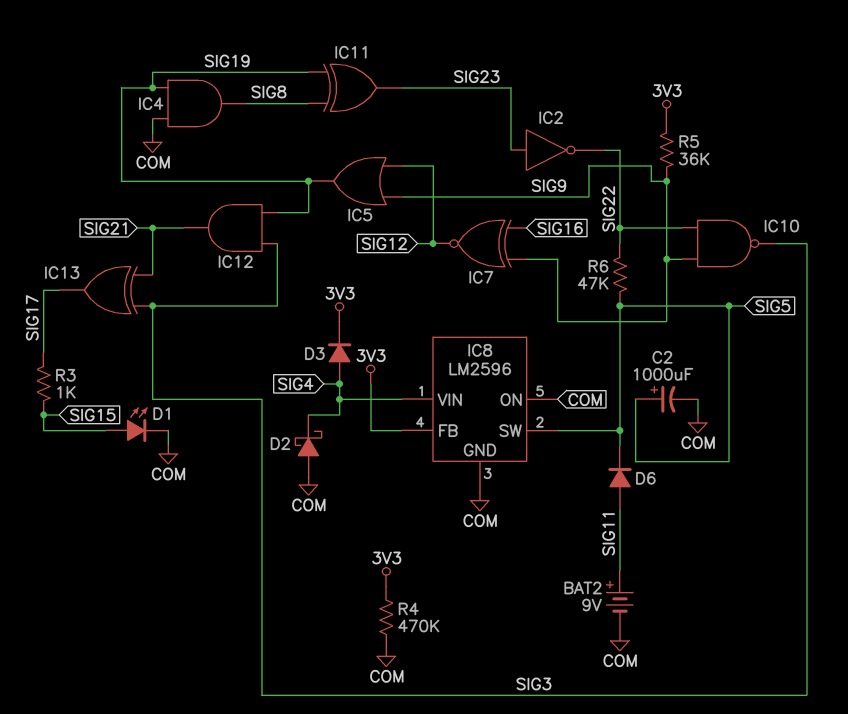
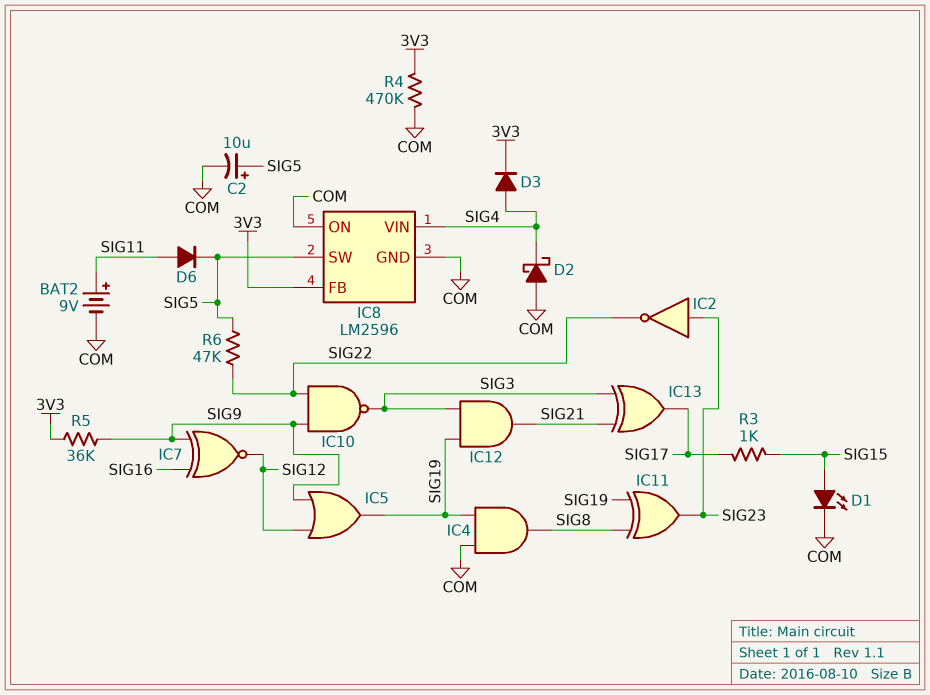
C2: 1000uF (plus SIG5, minus COM) -> 10uF (plus SIG5, minus COM)

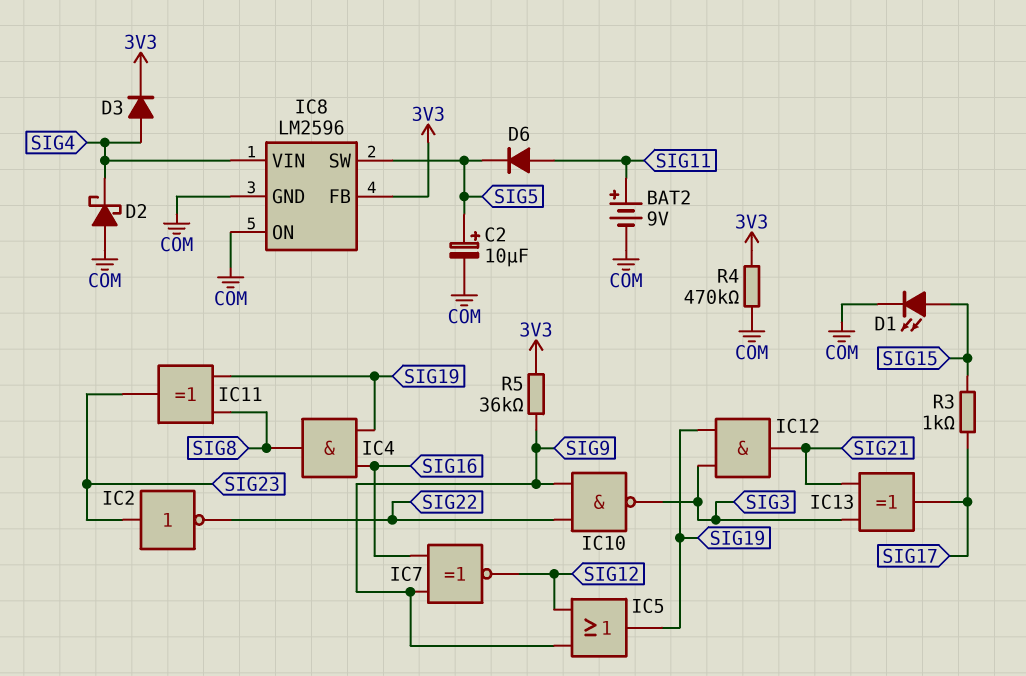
IC4: AND (in COM, in SIG19, out SIG8) -> AND (in SIG16, in SIG19, out SIG8)
R6: 47k (SIG5, SIG22) -> none

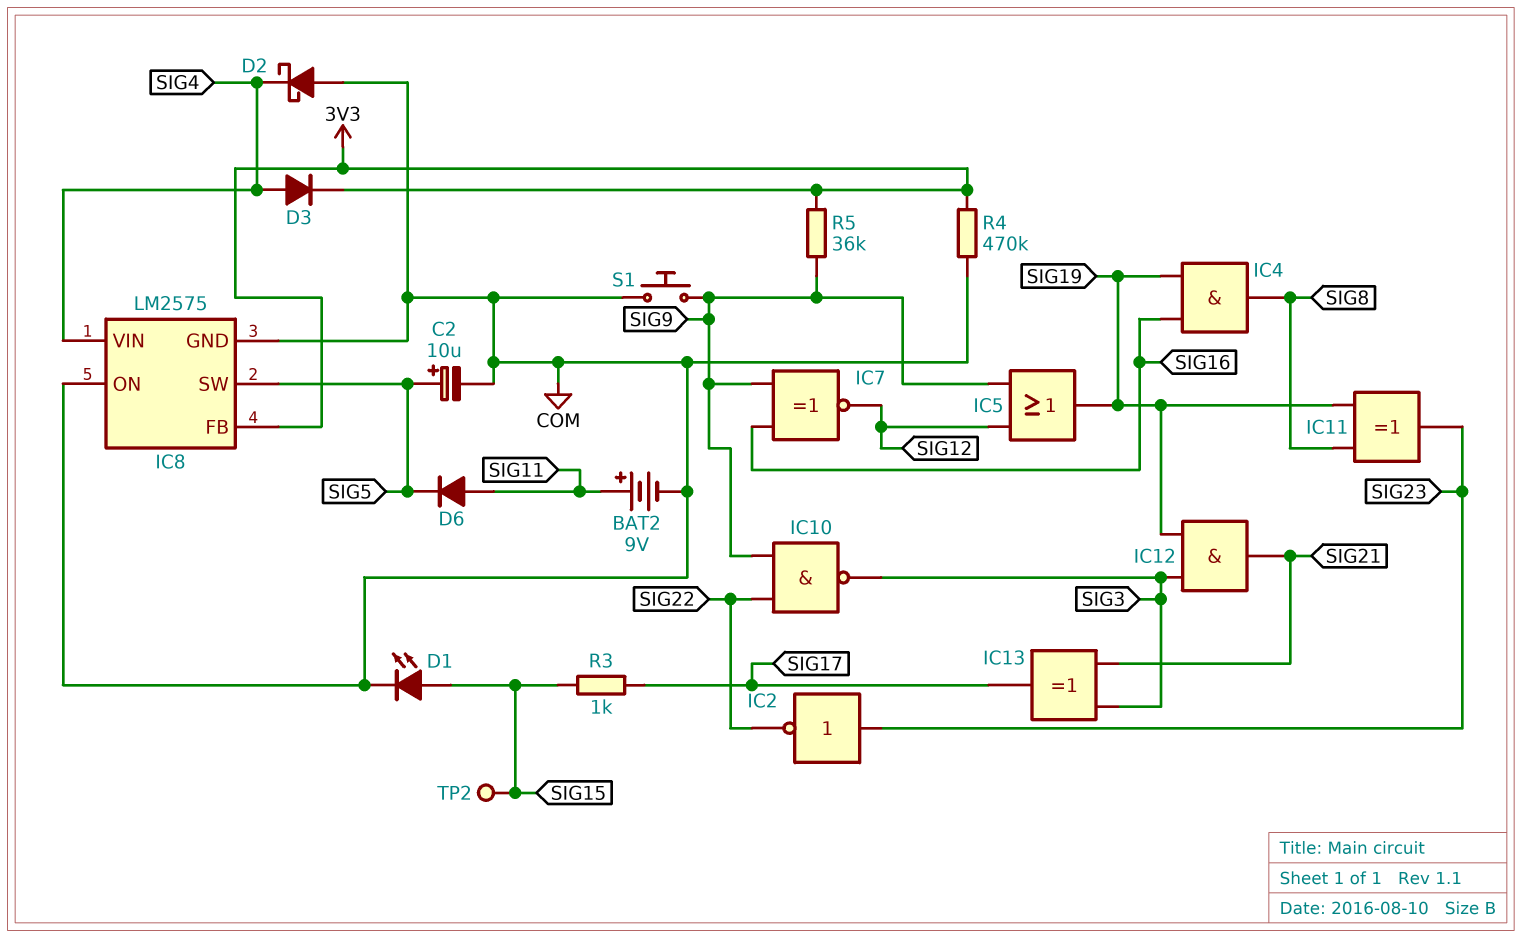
IC8: LM2596 -> LM2575
S1: none -> button (COM, SIG9)
TP2: none -> test point (SIG15)

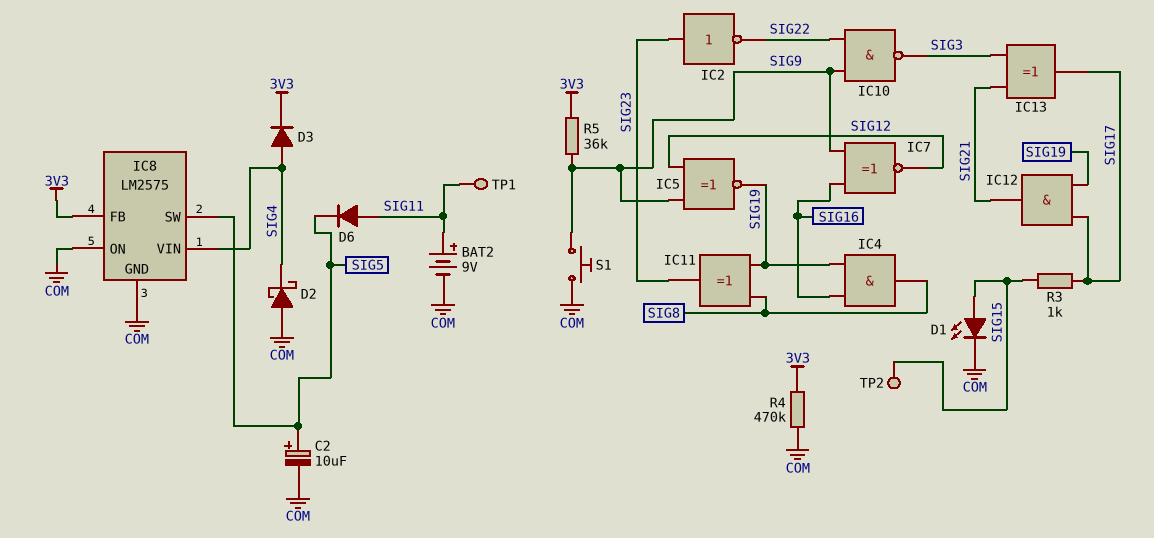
IC5: OR (in SIG9, in SIG12, out SIG19) -> XNOR (in SIG9, in SIG12, out SIG19)
IC12: AND (in SIG3, in SIG19, out SIG21) -> AND (in SIG17, in SIG19, out SIG21)
TP1: none -> test point (SIG11)

